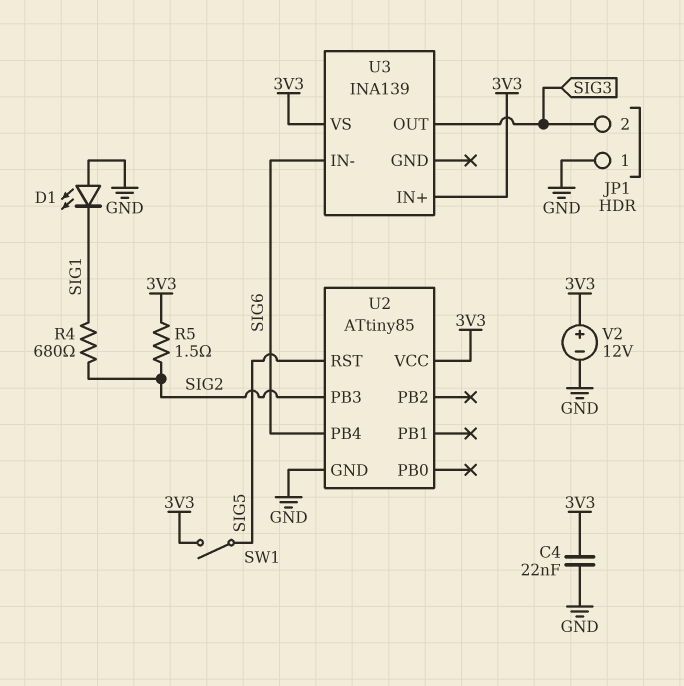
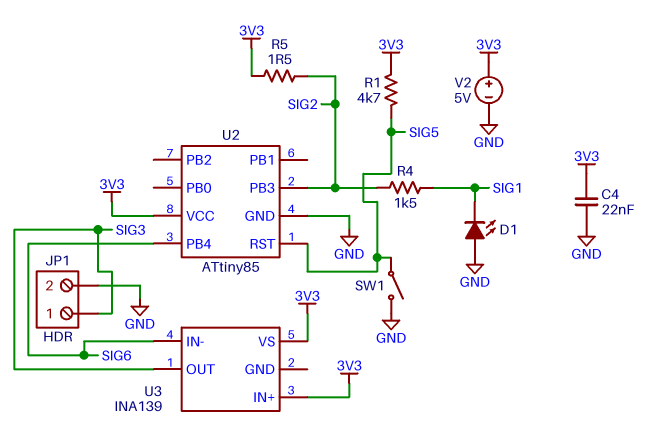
JP1 pin 1: GND -> SIG3
JP1 pin 2: SIG3 -> GND
R1: none -> 4.7k (3V3, SIG5)
R4: 680 (SIG1, SIG2) -> 1.5k (SIG1, SIG2)
SW1: switch (3V3, SIG5) -> switch (GND, SIG5)
V2: 12V (plus 3V3, minus GND) -> 5V (plus 3V3, minus GND)

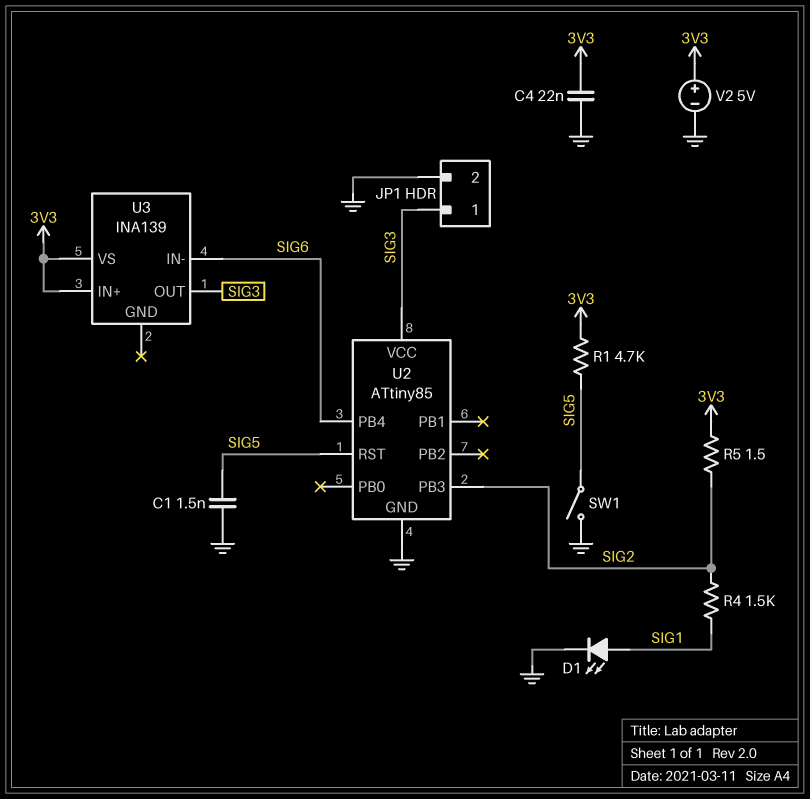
C1: none -> 1.5nF (GND, SIG5)
D1: LED (A GND, K SIG1) -> LED (A SIG1, K GND)
U2 pin VCC: 3V3 -> SIG3

